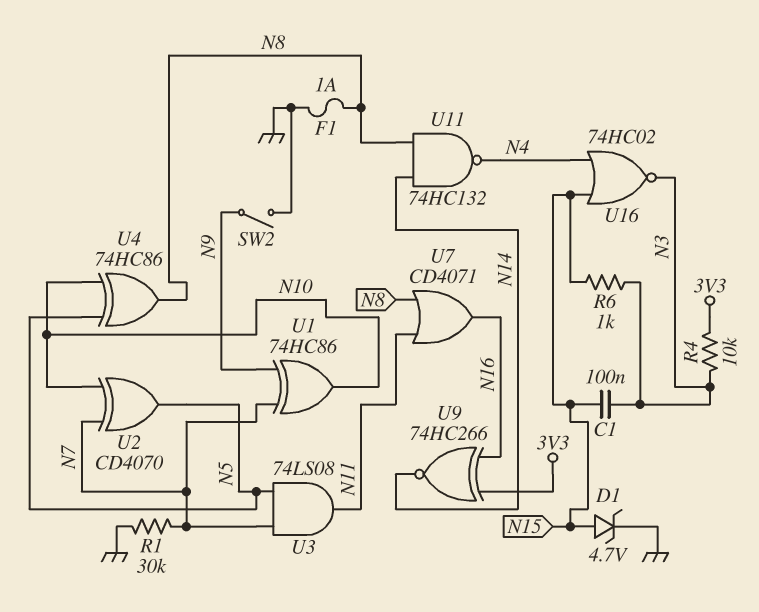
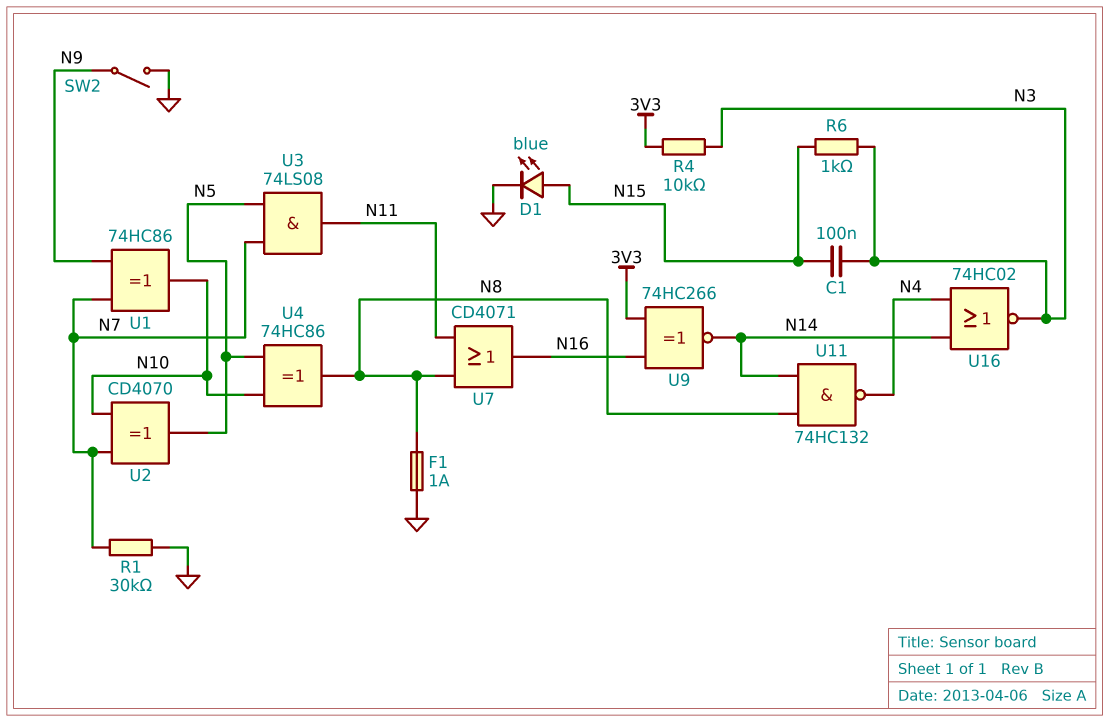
D1: zener 4.7V (A N15, K GND) -> LED blue (A N15, K GND)
U16: NOR 74HC02 (in N4, in N15, out N3) -> NOR 74HC02 (in N4, in N14, out N3)

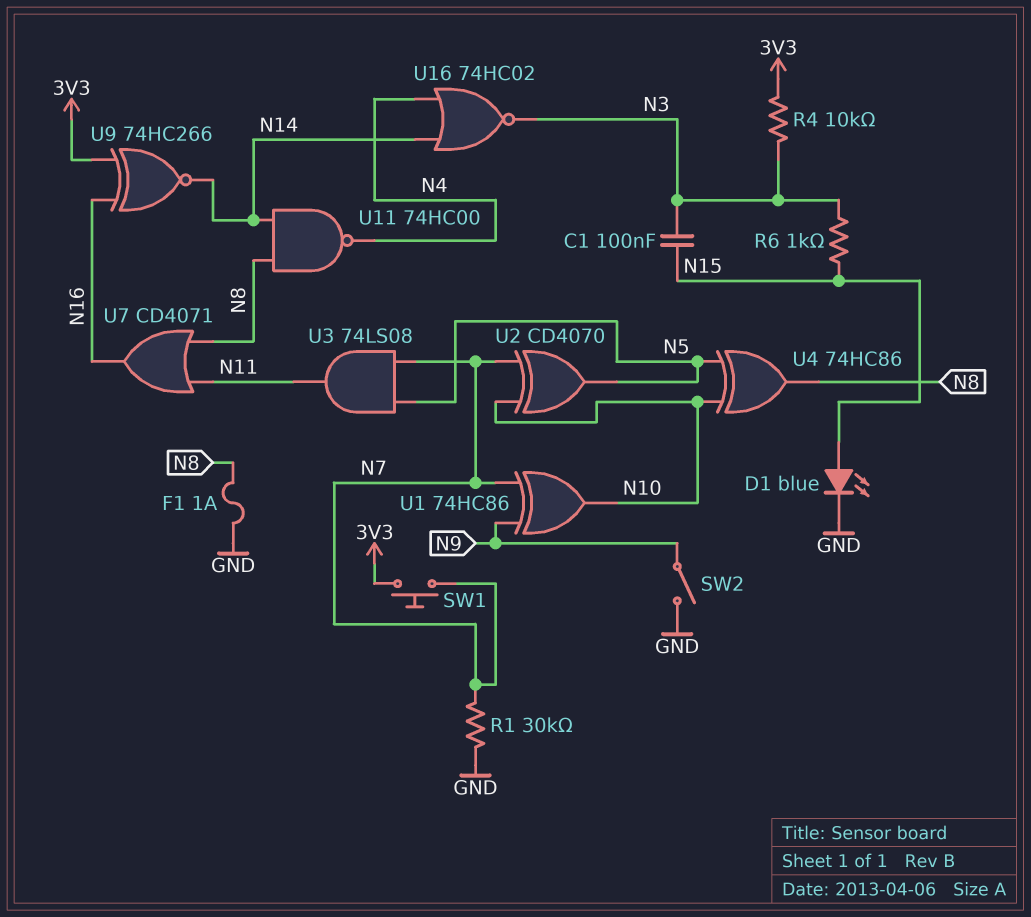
SW1: none -> button (3V3, N7)
U11: NAND 74HC132 (in N8, in N14, out N4) -> NAND 74HC00 (in N8, in N14, out N4)

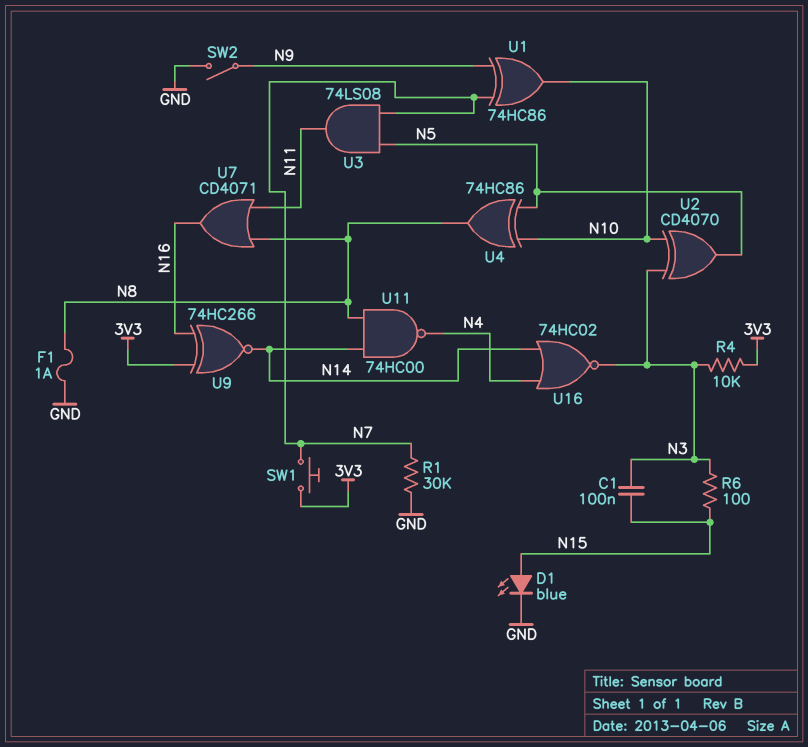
R6: 1k (N3, N15) -> 100 (N3, N15)
U2: XOR CD4070 (in N7, in N10, out N5) -> XOR CD4070 (in N3, in N10, out N5)

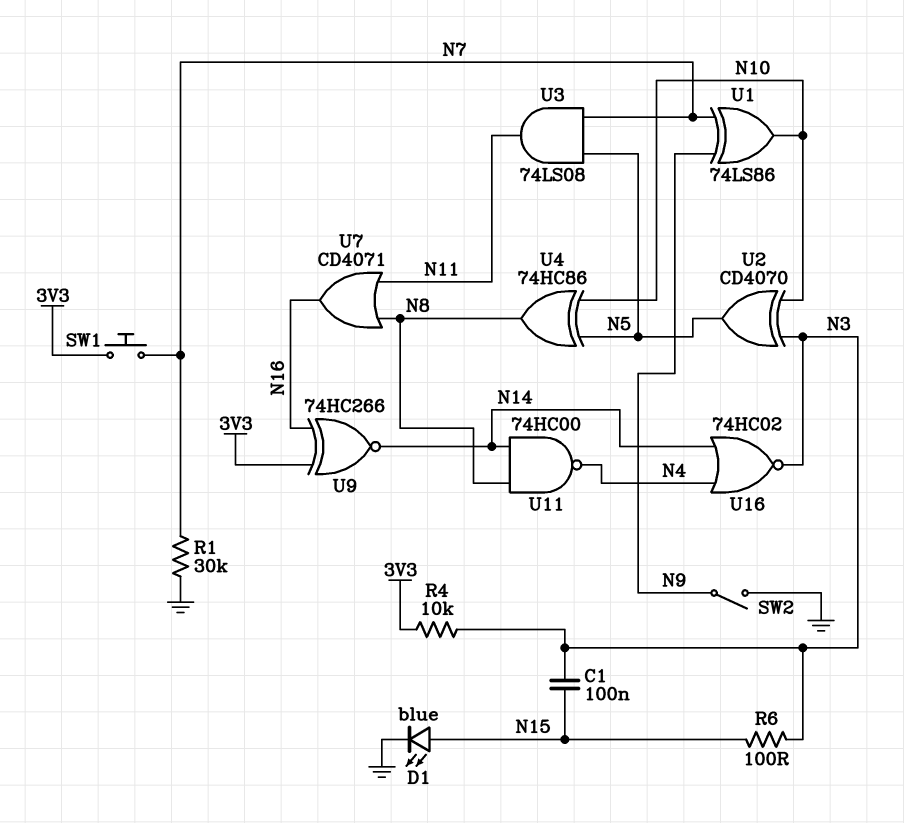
F1: 1A (GND, N8) -> none
U1: XOR 74HC86 (in N7, in N9, out N10) -> XOR 74LS86 (in N7, in N9, out N10)

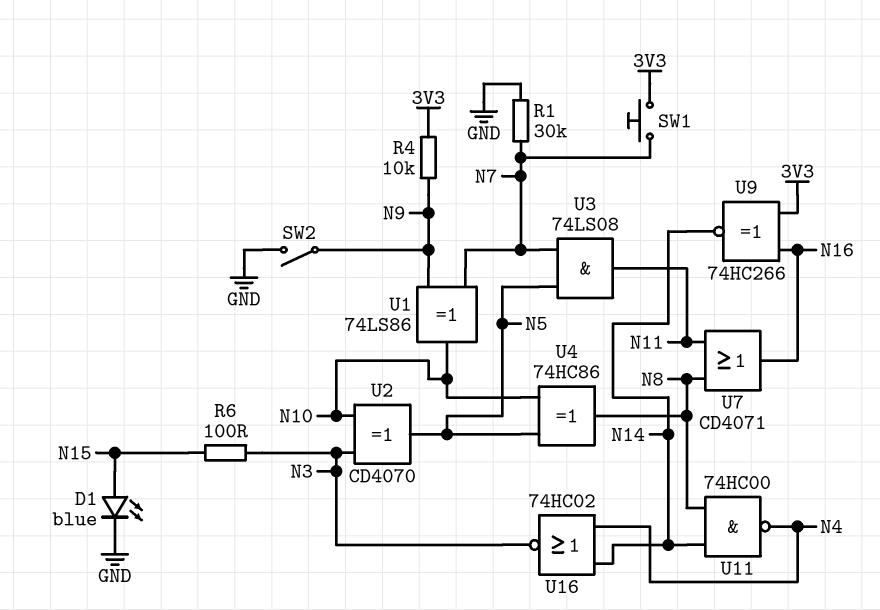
C1: 100nF (N3, N15) -> none
R4: 10k (3V3, N3) -> 10k (3V3, N9)

